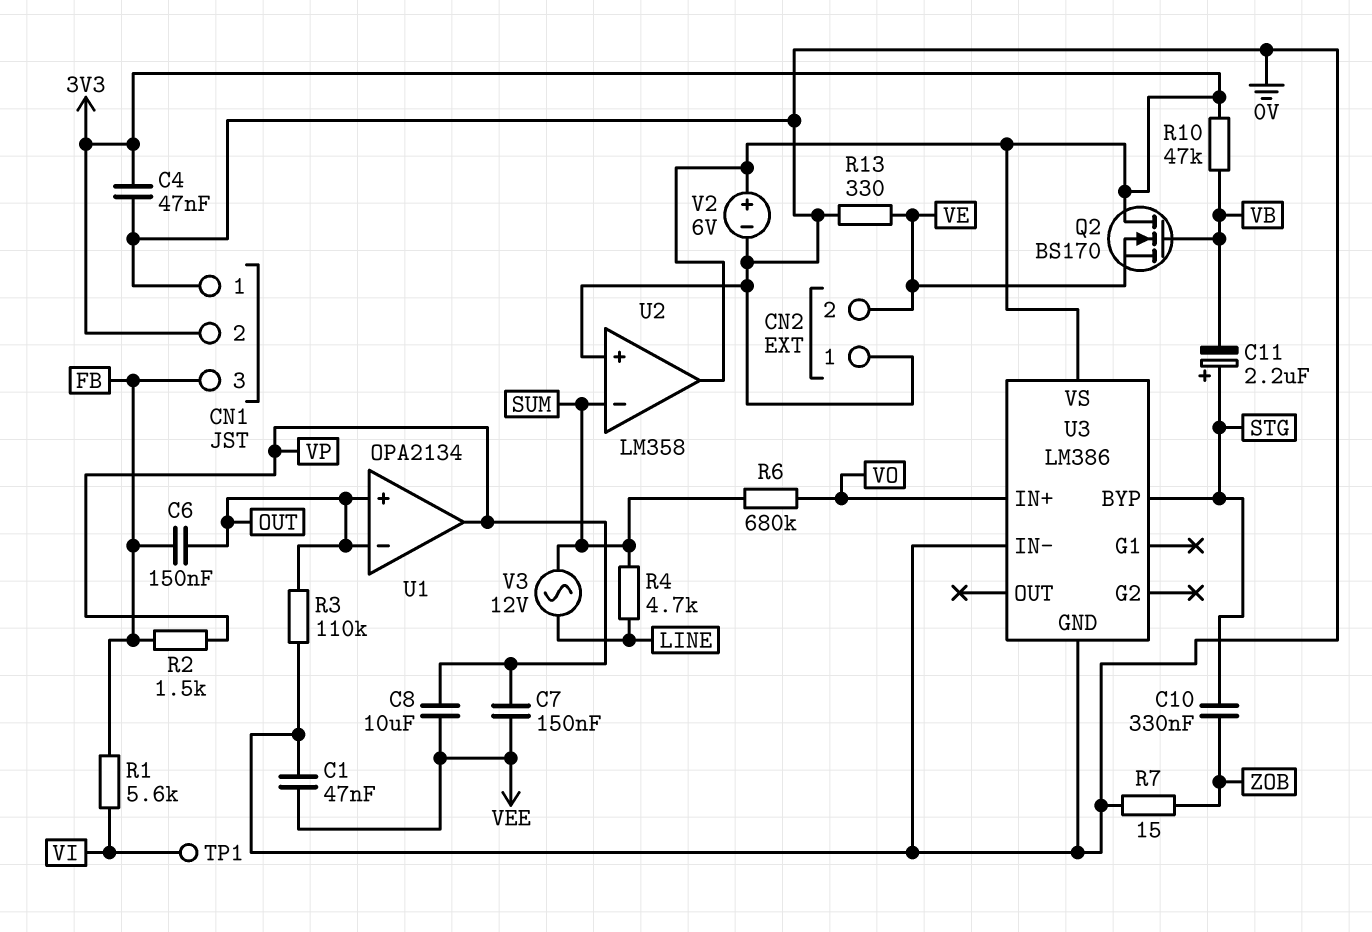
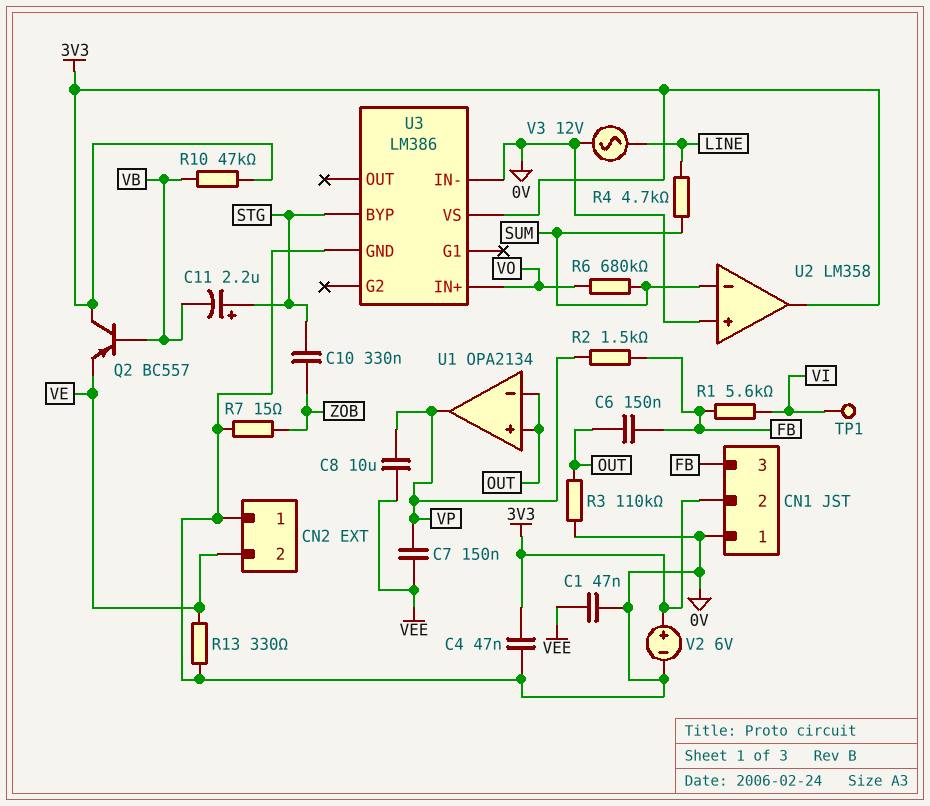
Q2: NMOS BS170 (G VB, D 3V3, S VE) -> PNP BC557 (B VB, C 3V3, E VE)
V3: AC 12V (LINE, SUM) -> AC 12V (0V, LINE)

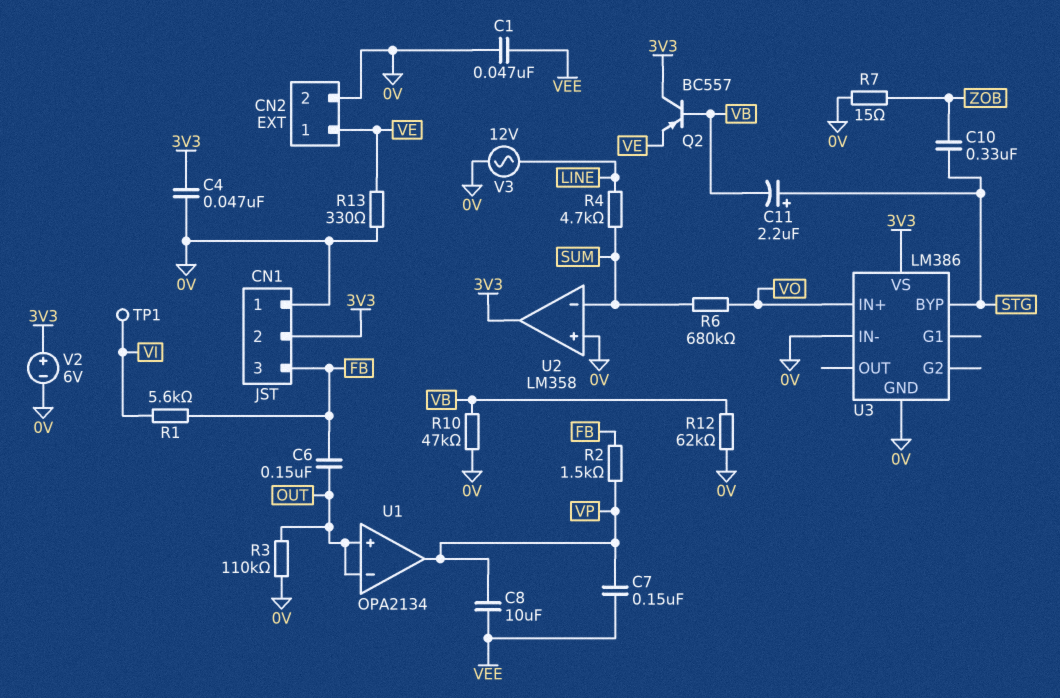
CN2 pin 1: 0V -> VE
CN2 pin 2: VE -> 0V
R10: 47k (3V3, VB) -> 47k (0V, VB)
R12: none -> 62k (0V, VB)

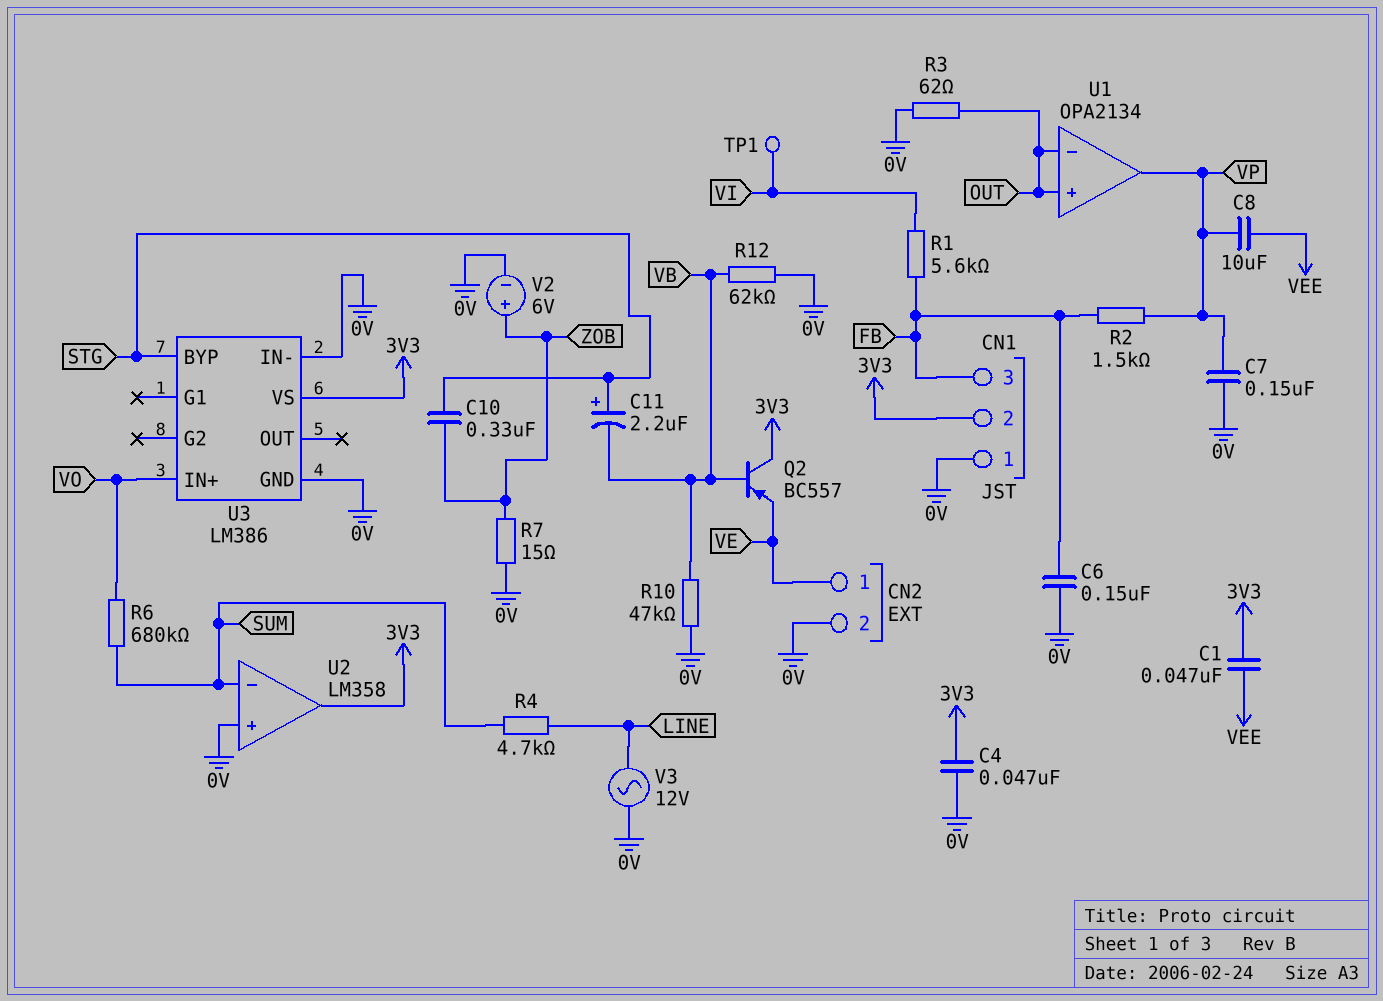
C1: 47nF (0V, VEE) -> 47nF (3V3, VEE)
C6: 150nF (FB, OUT) -> 150nF (0V, FB)
C7: 150nF (VEE, VP) -> 150nF (0V, VP)
R3: 110k (0V, OUT) -> 62 (0V, OUT)
R13: 330 (0V, VE) -> none
V2: 6V (plus 3V3, minus 0V) -> 6V (plus ZOB, minus 0V)

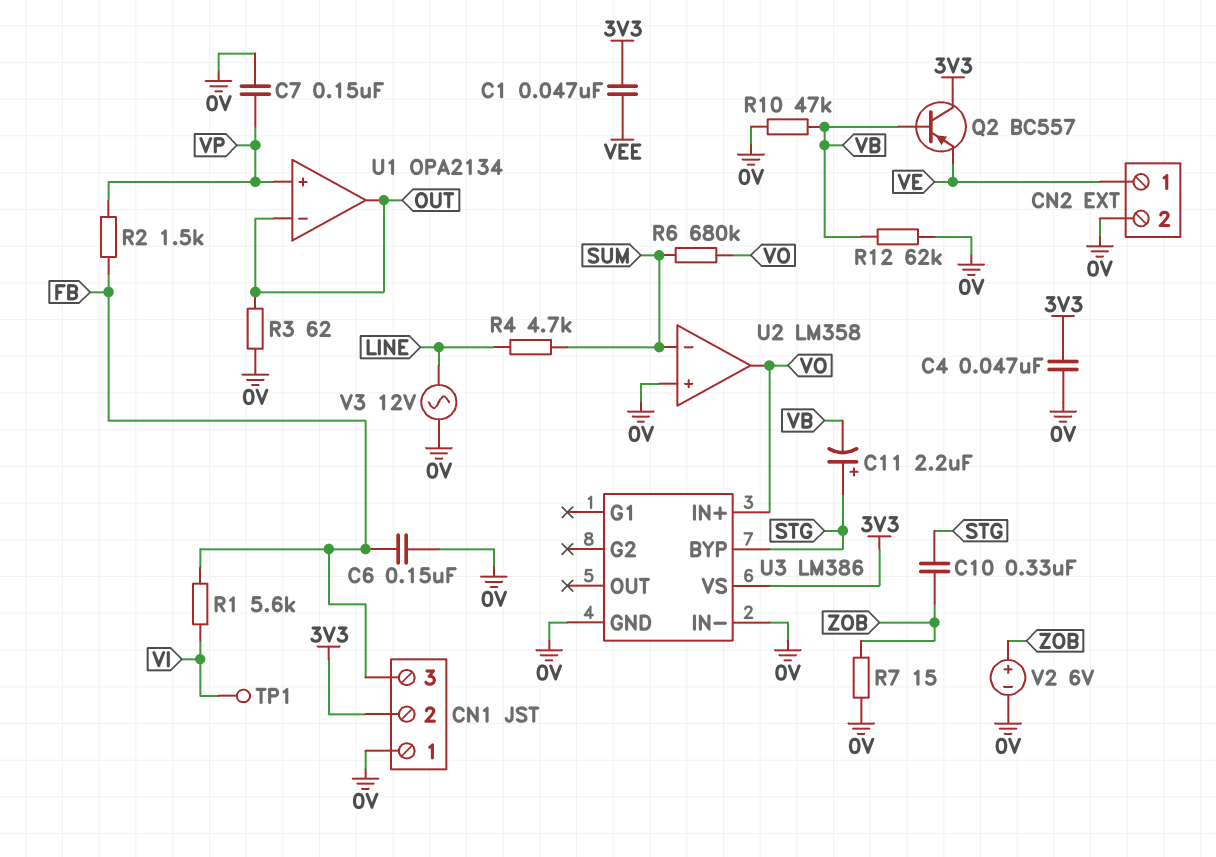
C8: 10uF (VEE, VP) -> none
U1 pin in+: OUT -> VP
U1 pin out: VP -> OUT
U2 pin out: 3V3 -> VO

